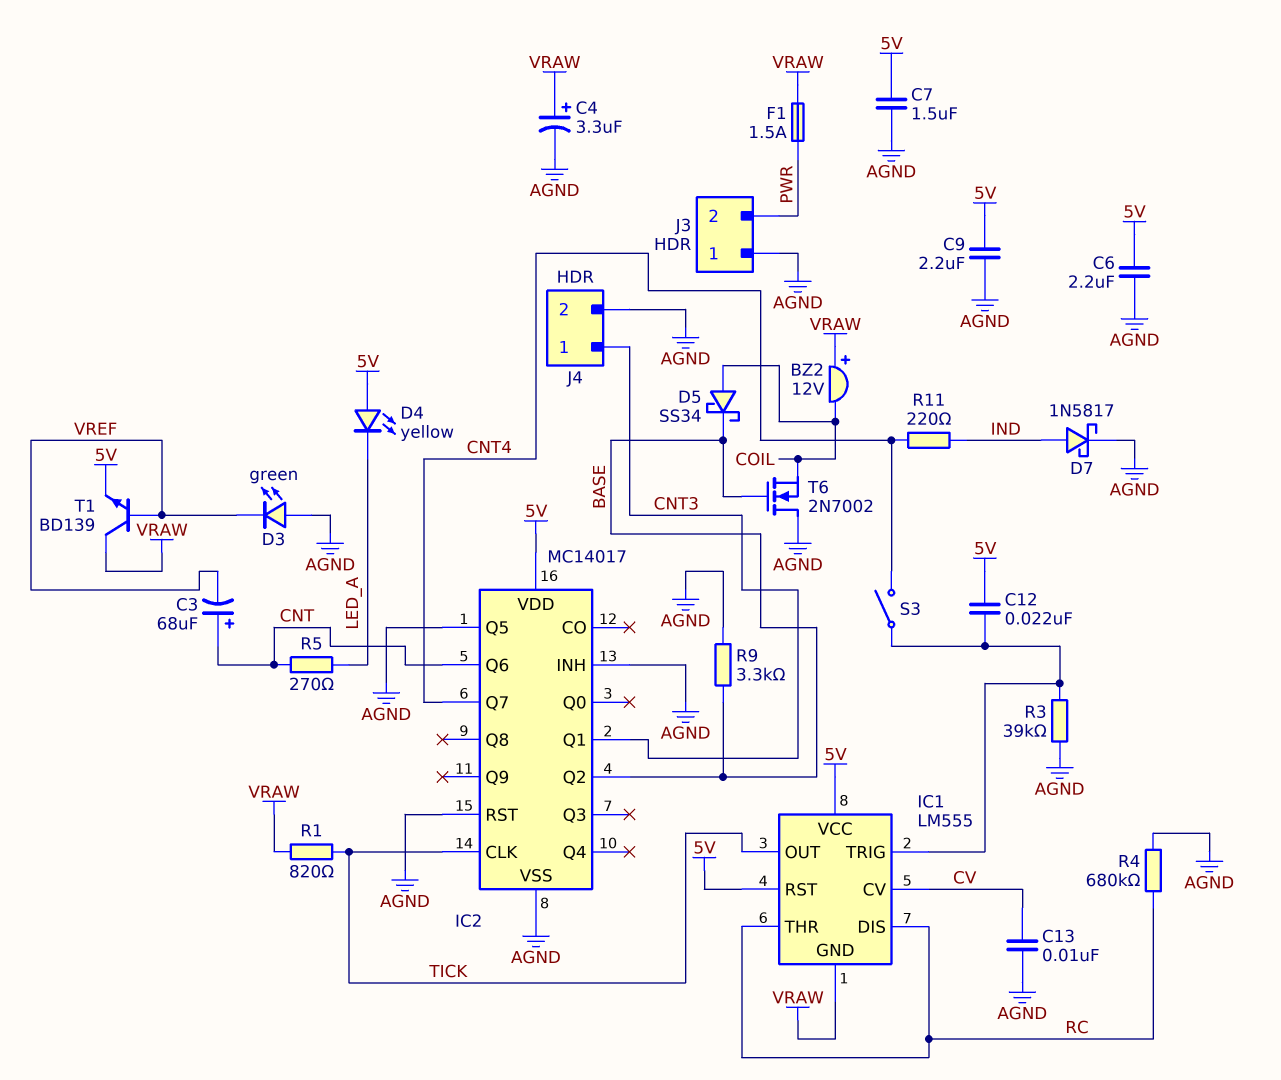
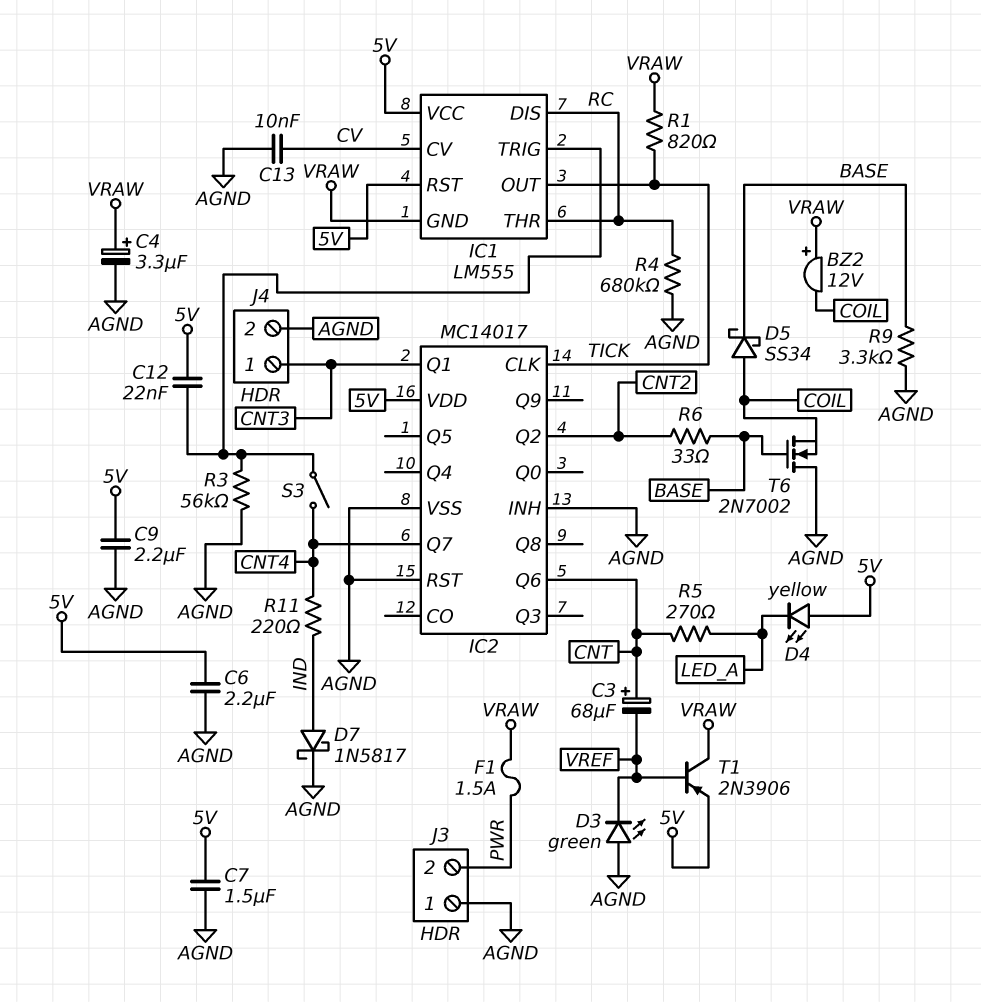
IC2 pin Q2: BASE -> CNT2
IC2 pin Q5: AGND -> none
R3: 39k (AGND, IC1/TRIG) -> 56k (AGND, IC1/TRIG)
R6: none -> 33 (BASE, CNT2)
T1: NPN BD139 (B VREF, C VRAW, E 5V) -> PNP 2N3906 (B VREF, C VRAW, E 5V)

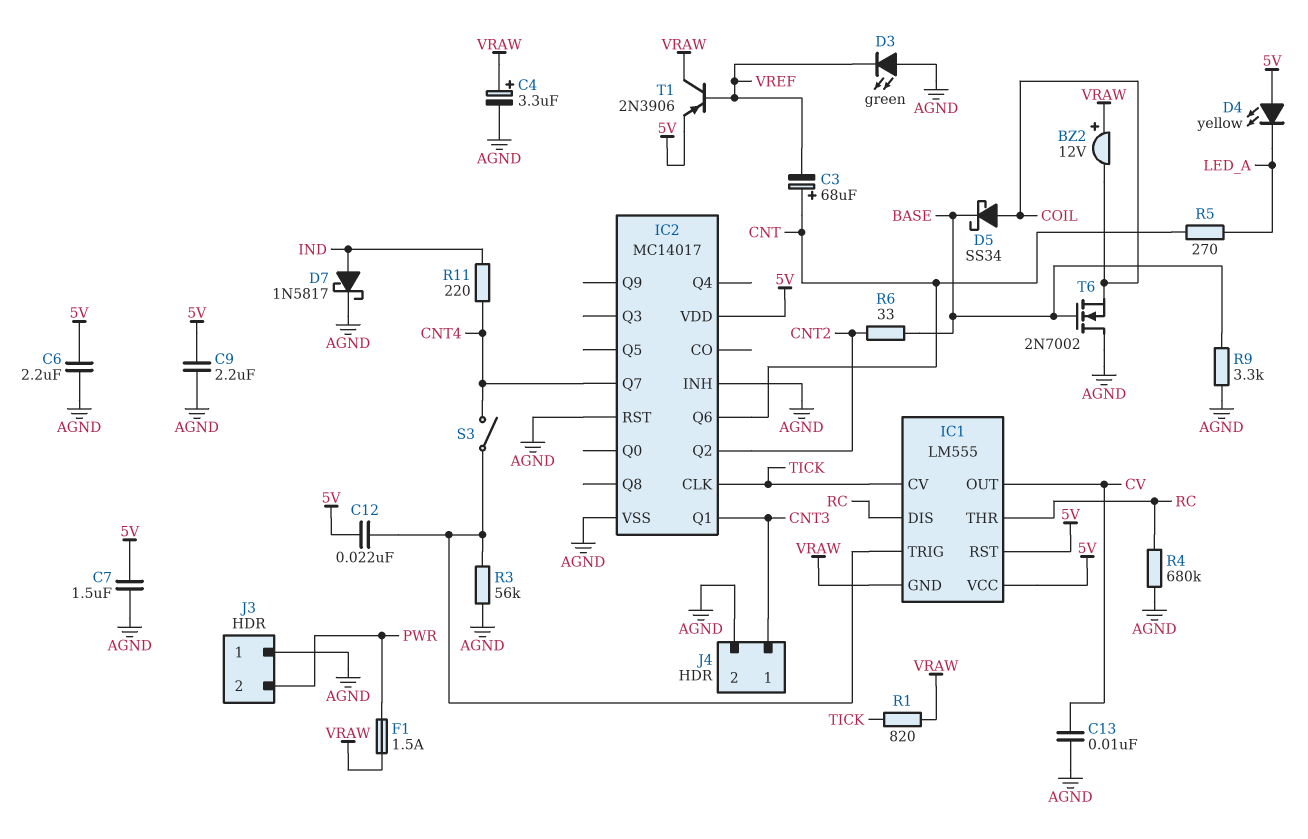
IC1 pin CV: CV -> TICK
IC1 pin OUT: TICK -> CV

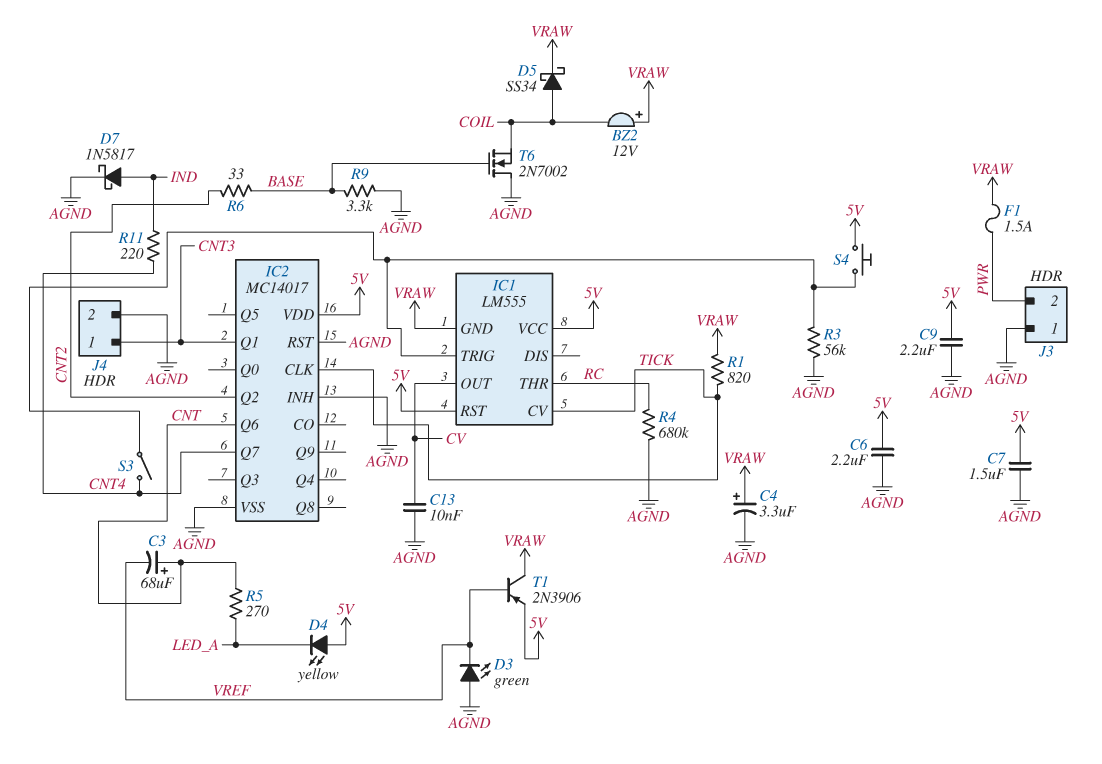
C12: 22nF (5V, IC1/TRIG) -> none
D5: schottky SS34 (A COIL, K BASE) -> schottky SS34 (A COIL, K VRAW)
IC1 pin DIS: RC -> none
S4: none -> button (5V, IC1/TRIG)

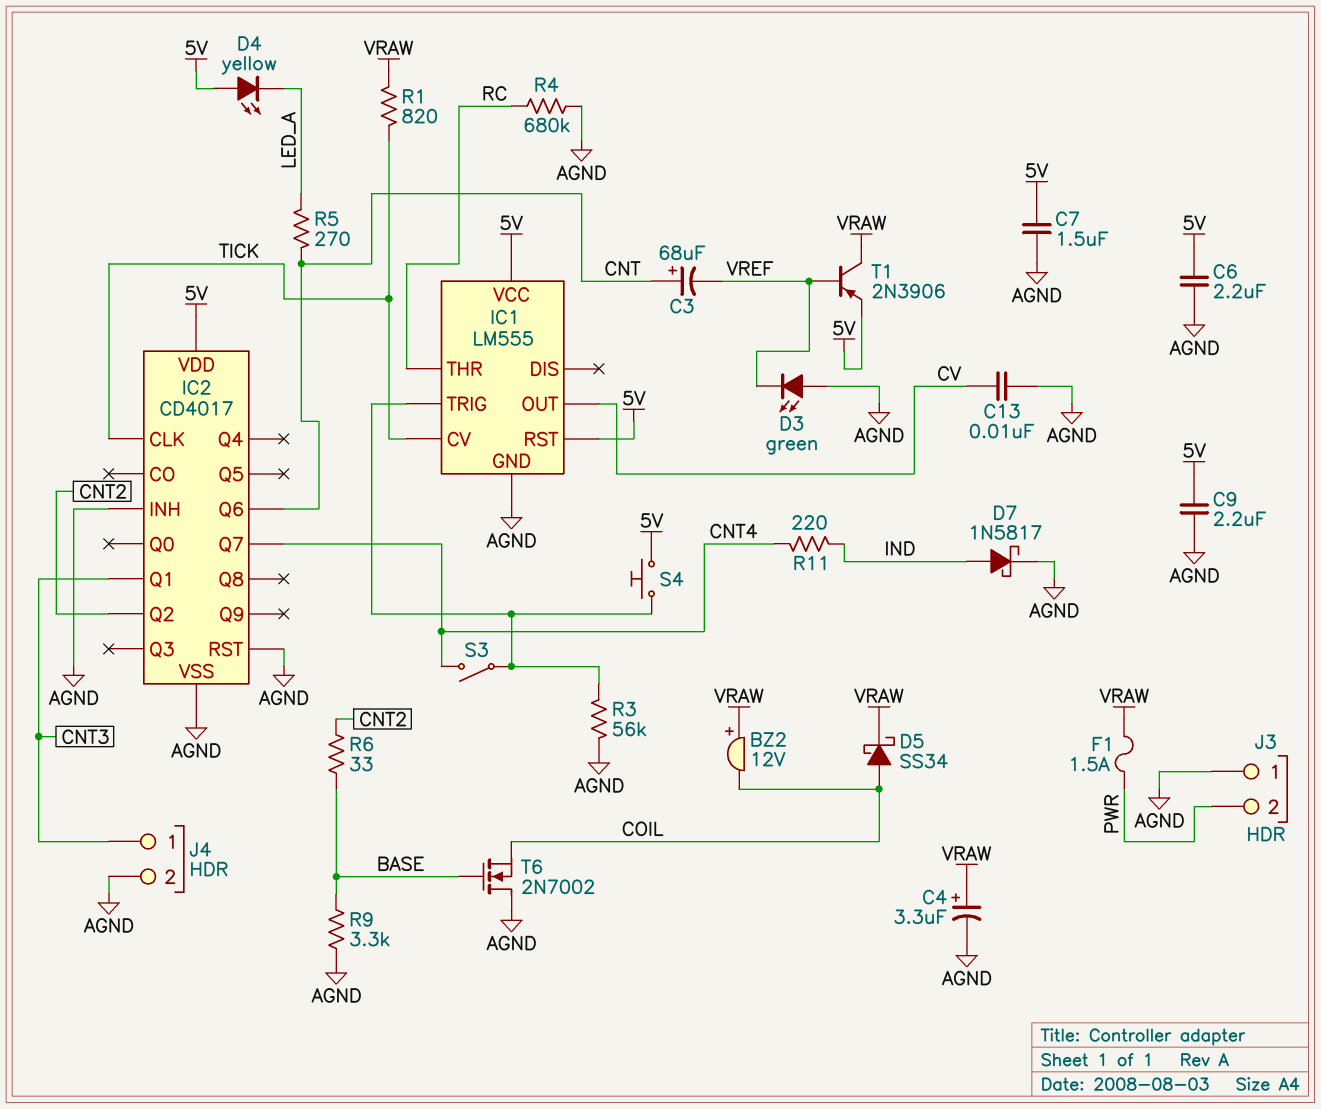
IC1 pin GND: VRAW -> AGND
IC2: MC14017 -> CD4017

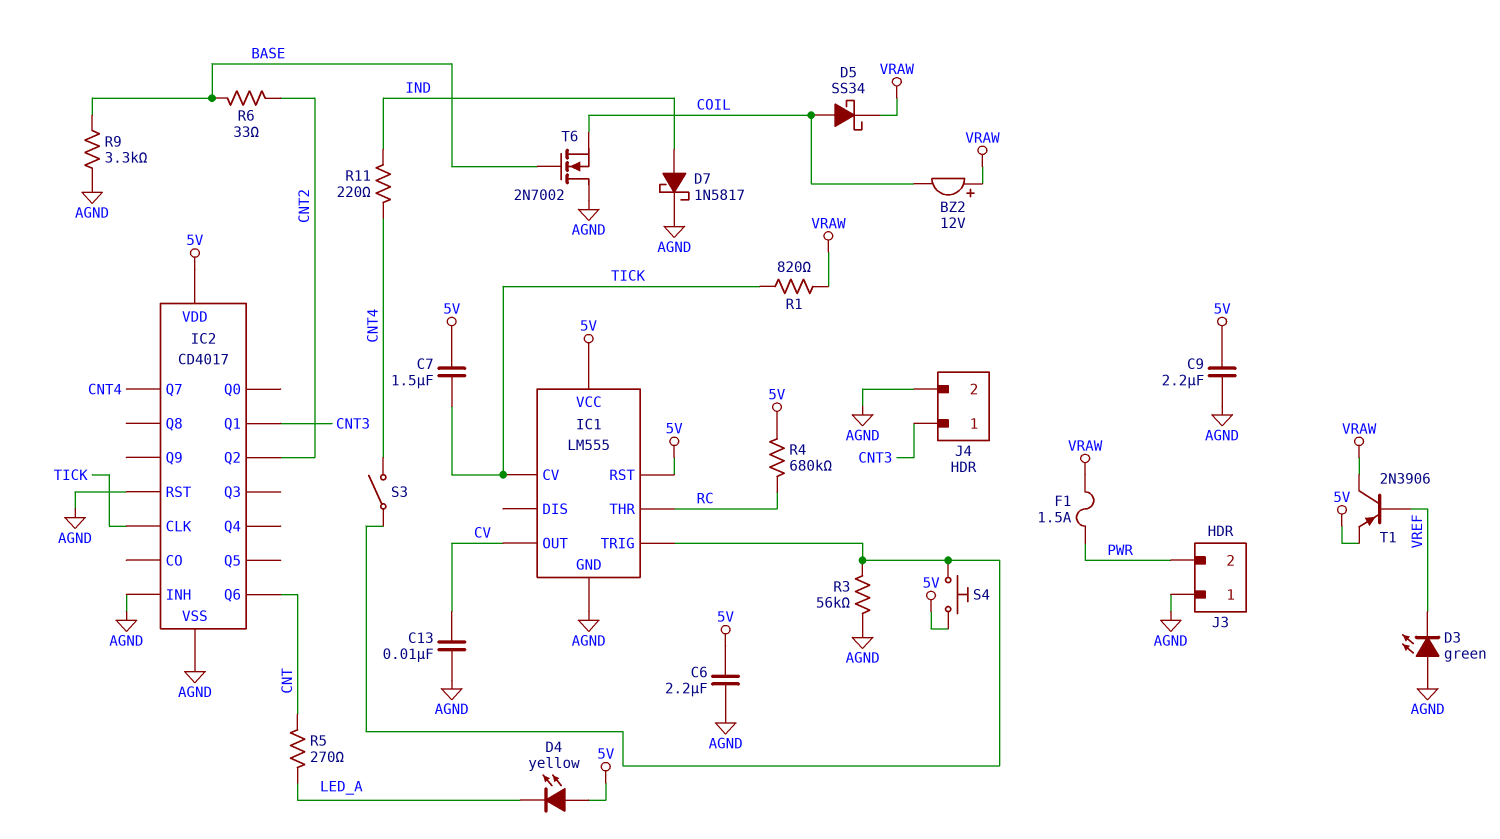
C3: 68uF (plus CNT, minus VREF) -> none
C4: 3.3uF (plus VRAW, minus AGND) -> none
C7: 1.5uF (5V, AGND) -> 1.5uF (5V, TICK)
R4: 680k (AGND, RC) -> 680k (5V, RC)

